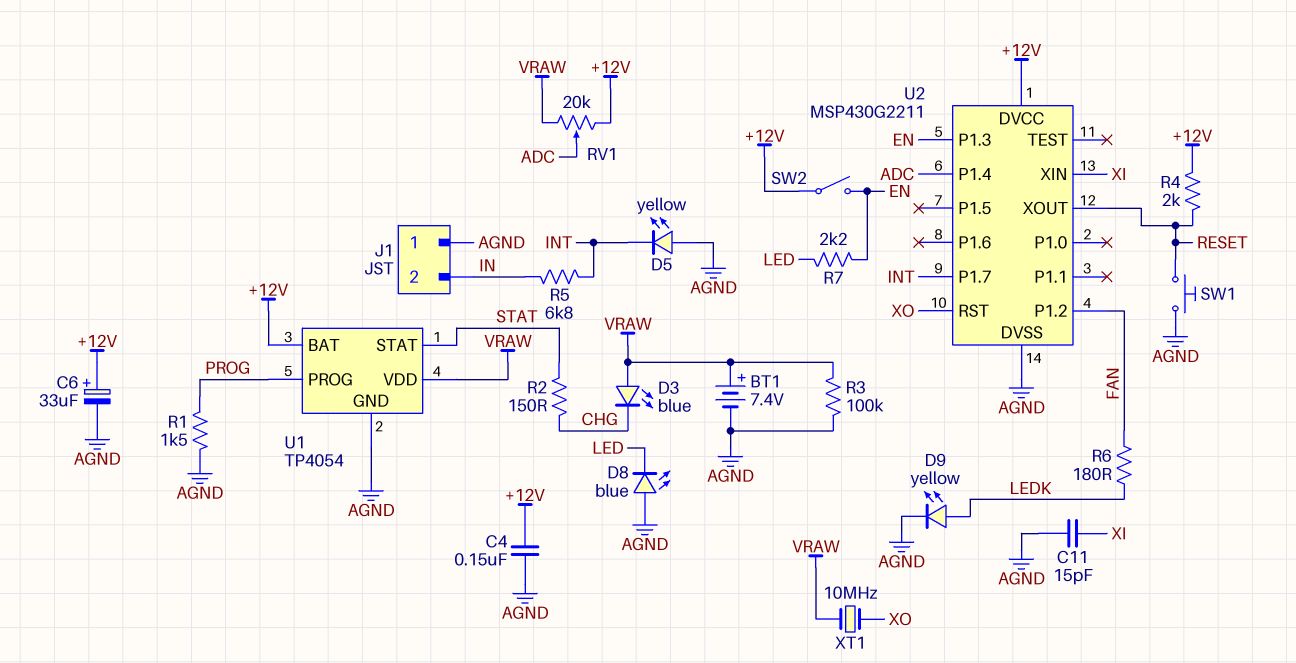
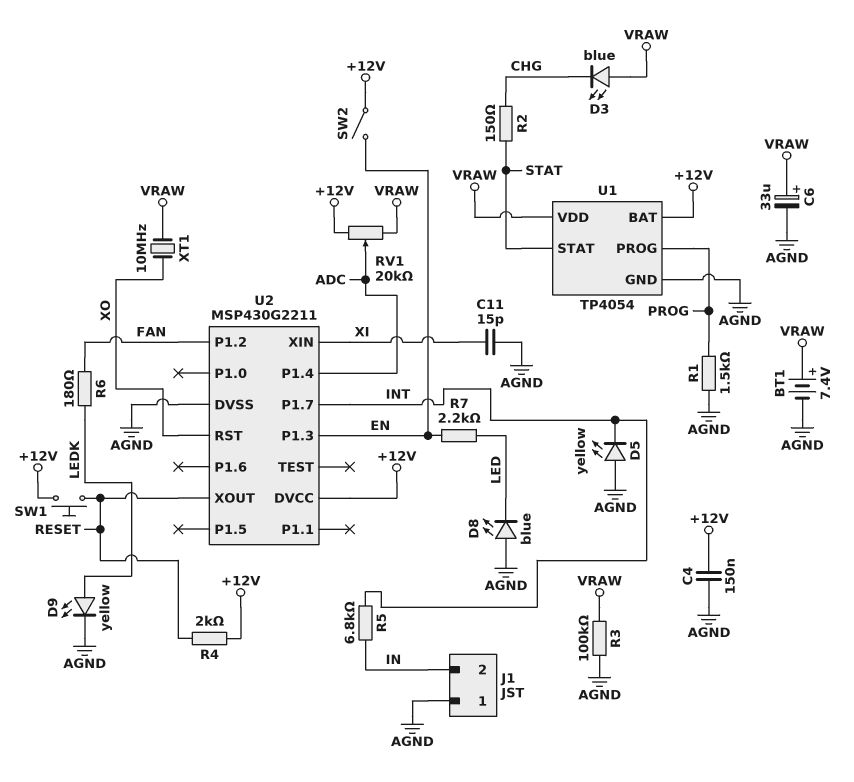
C6: 33uF (plus +12V, minus AGND) -> 33uF (plus VRAW, minus AGND)
SW1: button (AGND, RESET) -> button (+12V, RESET)

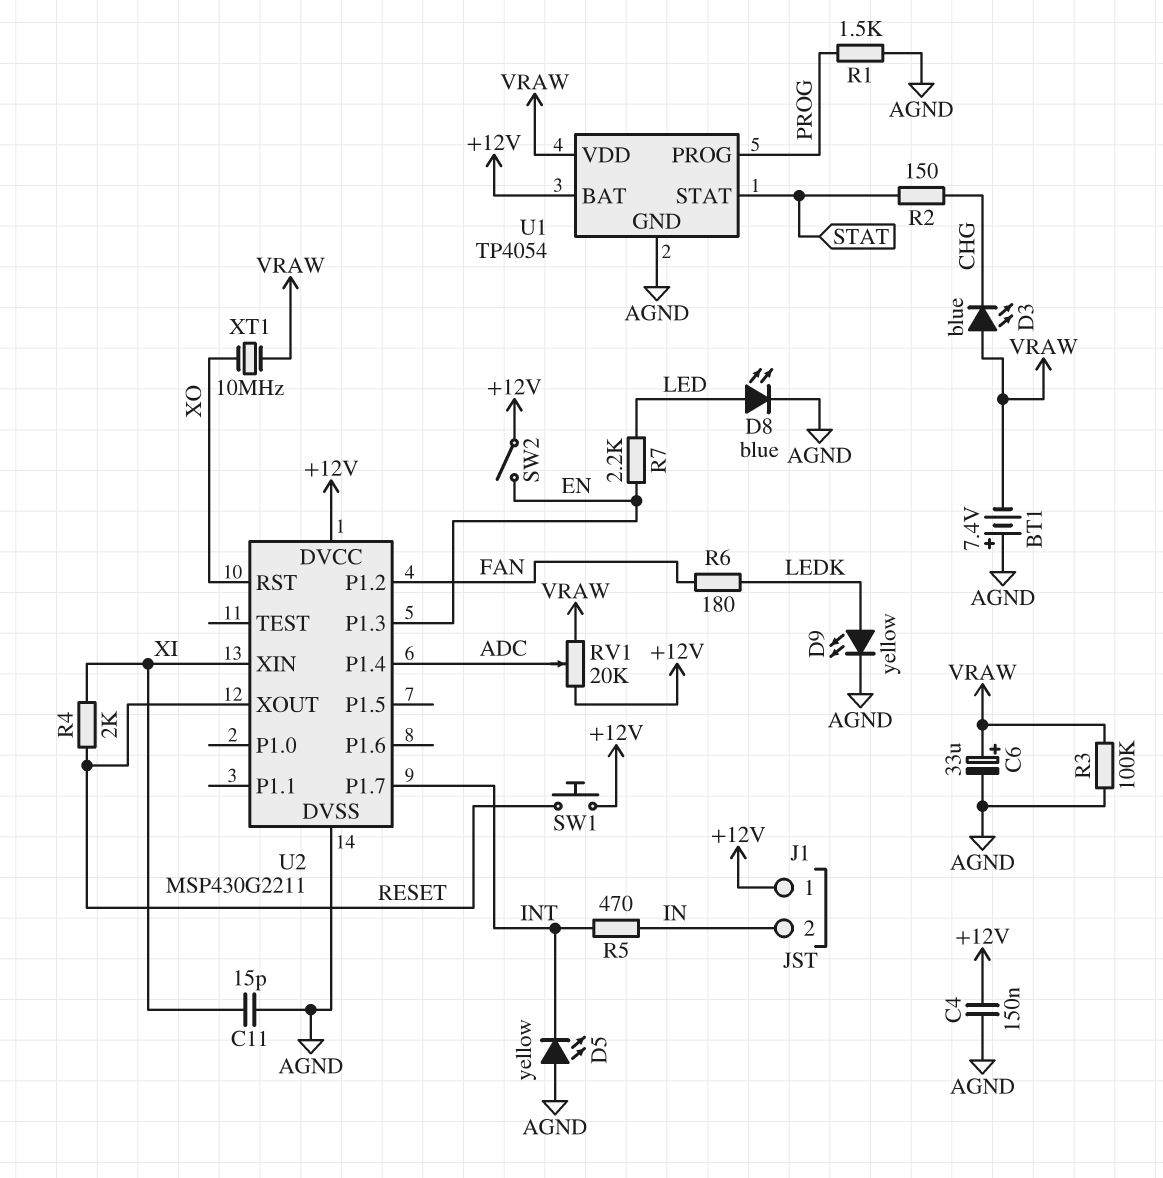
BT1: 7.4V (plus VRAW, minus AGND) -> 7.4V (plus AGND, minus VRAW)
D8: LED blue (A AGND, K LED) -> LED blue (A LED, K AGND)
J1 pin 1: AGND -> +12V
R4: 2k (+12V, RESET) -> 2k (RESET, XI)
R5: 6.8k (IN, INT) -> 470 (IN, INT)

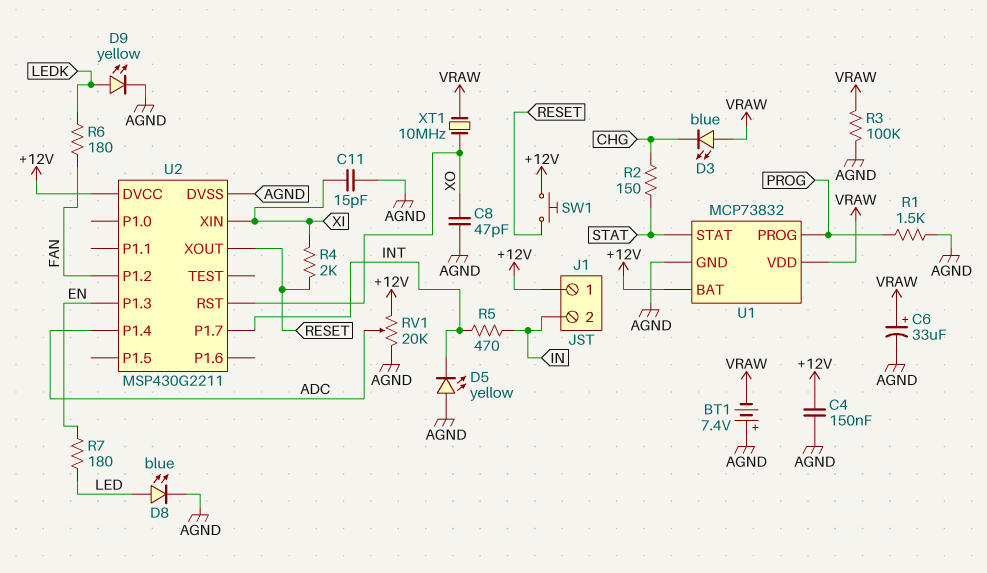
C8: none -> 47pF (AGND, XO)
R7: 2.2k (EN, LED) -> 180 (EN, LED)
RV1: 20k (+12V, VRAW, wiper ADC) -> 20k (+12V, AGND, wiper ADC)
SW2: switch (+12V, EN) -> none
U1: TP4054 -> MCP73832

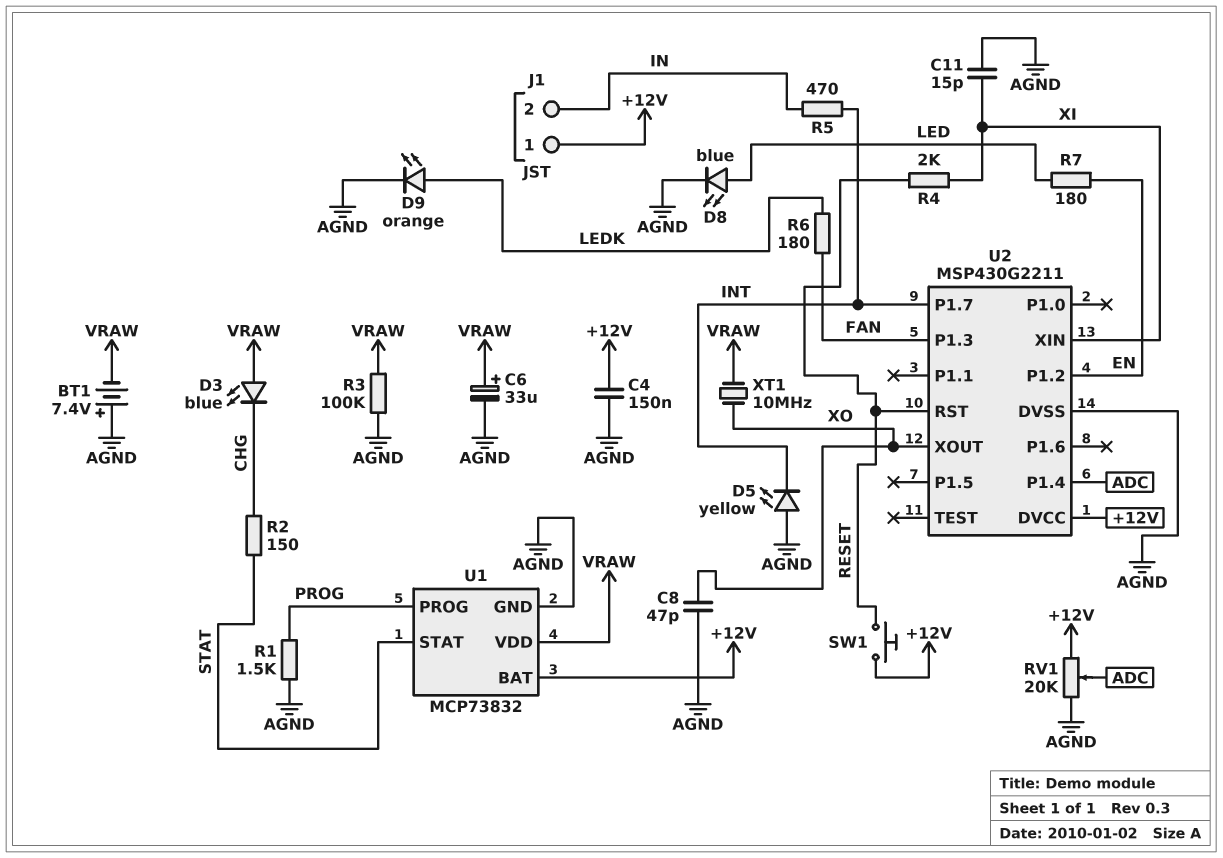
D9: LED yellow (A LEDK, K AGND) -> LED orange (A LEDK, K AGND)
U2 pin P1.2: FAN -> EN
U2 pin P1.3: EN -> FAN
U2 pin RST: XO -> RESET
U2 pin XOUT: RESET -> XO

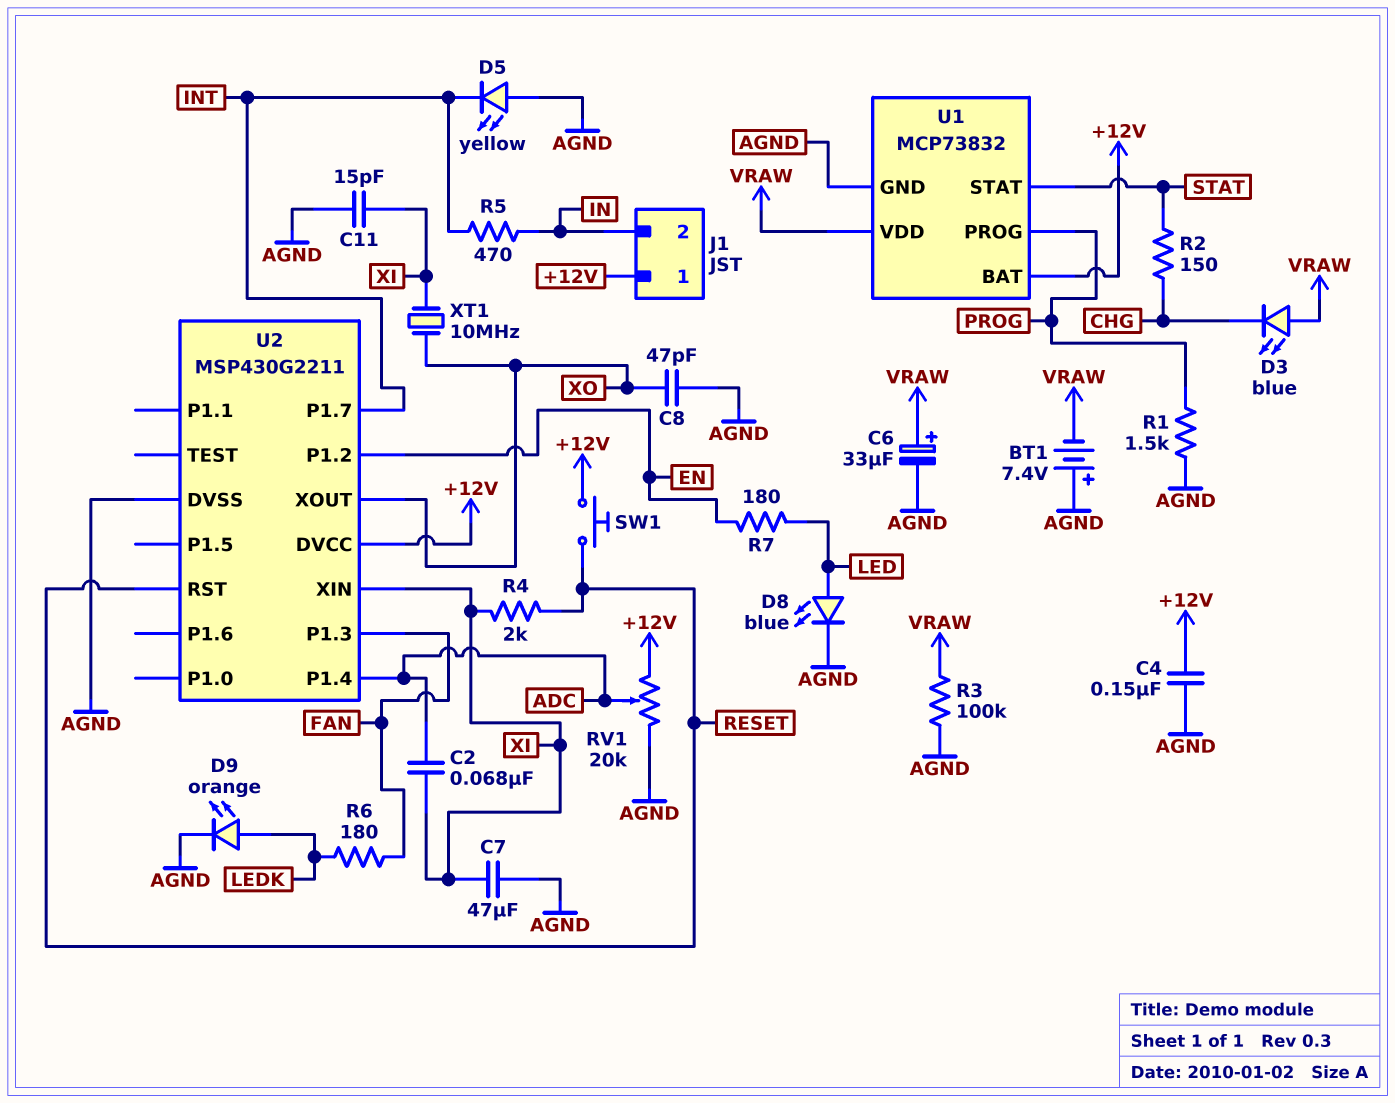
C2: none -> 68nF (ADC, XI)
C7: none -> 47uF (AGND, XI)
XT1: 10MHz (VRAW, XO) -> 10MHz (XI, XO)

